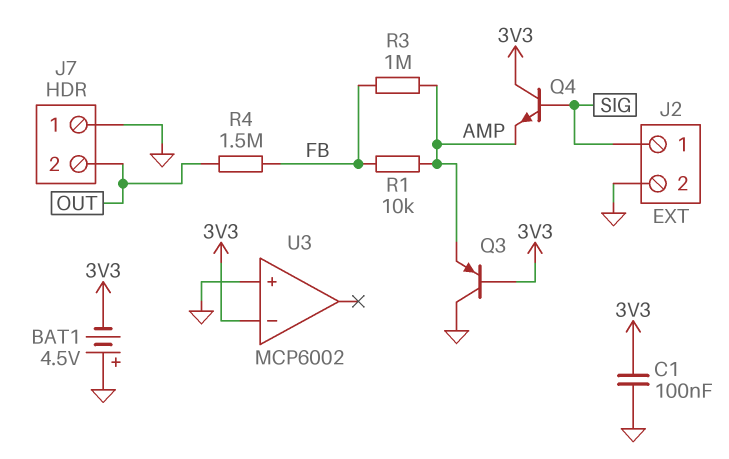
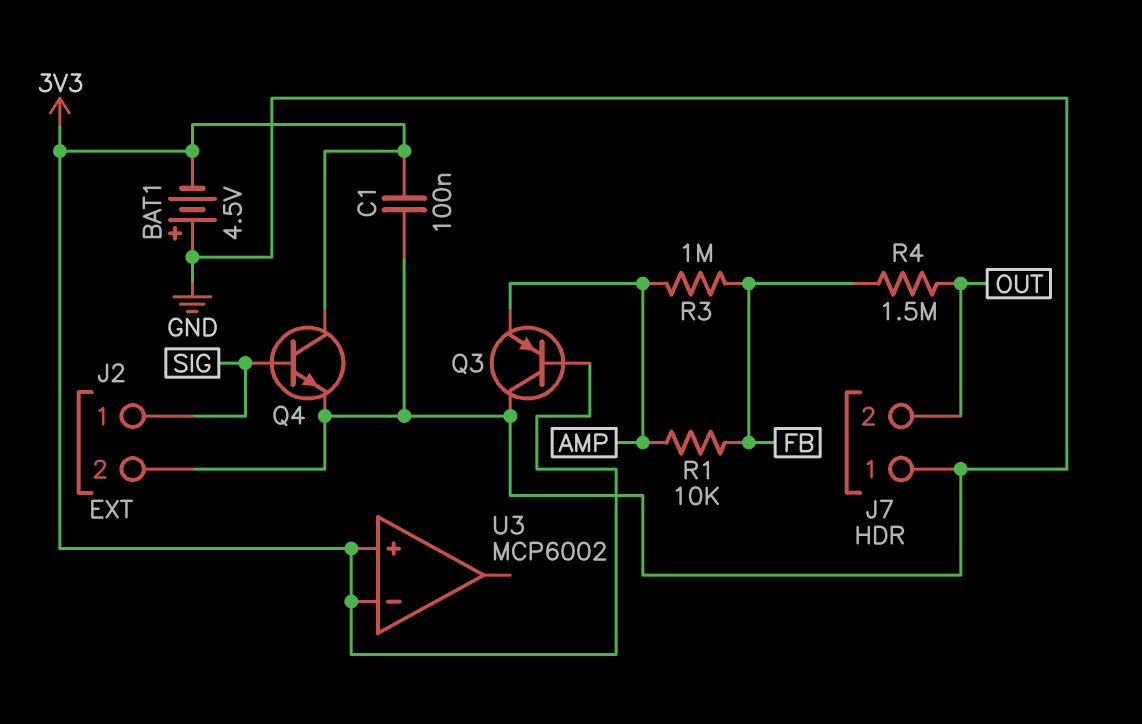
Q4: NPN (B SIG, C 3V3, E AMP) -> NPN (B SIG, C 3V3, E GND)
U3 pin in+: GND -> 3V3

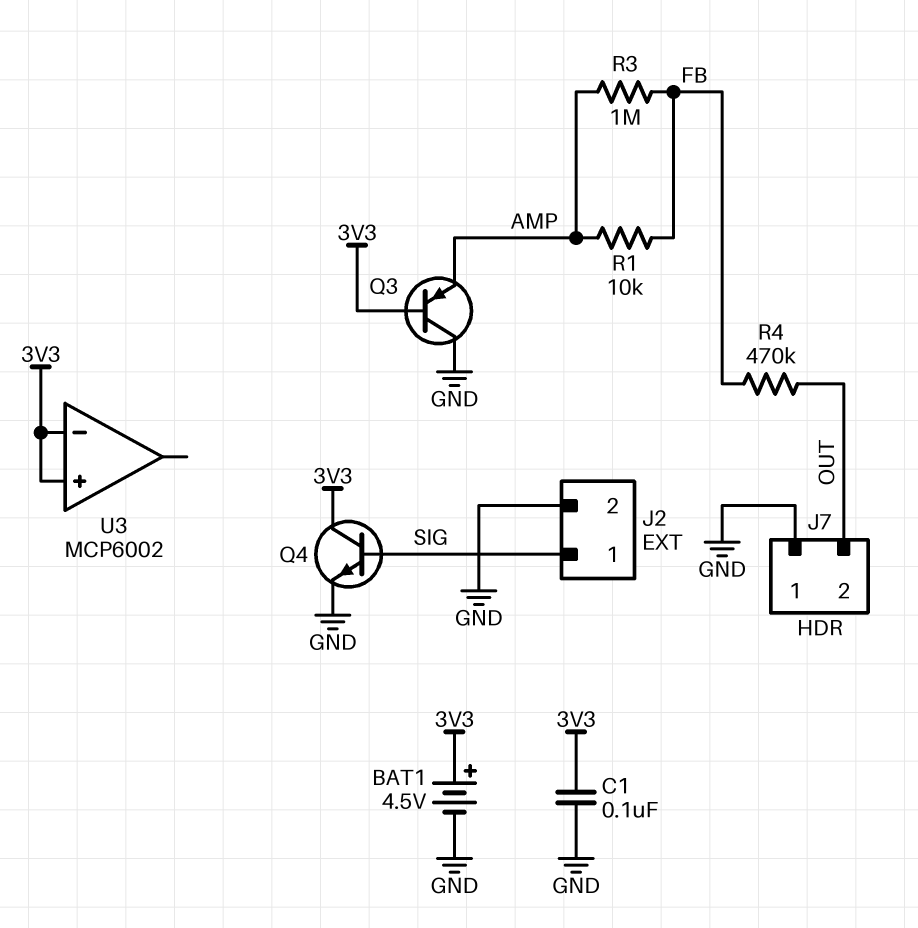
BAT1: 4.5V (plus GND, minus 3V3) -> 4.5V (plus 3V3, minus GND)
R4: 1.5M (FB, OUT) -> 470k (FB, OUT)

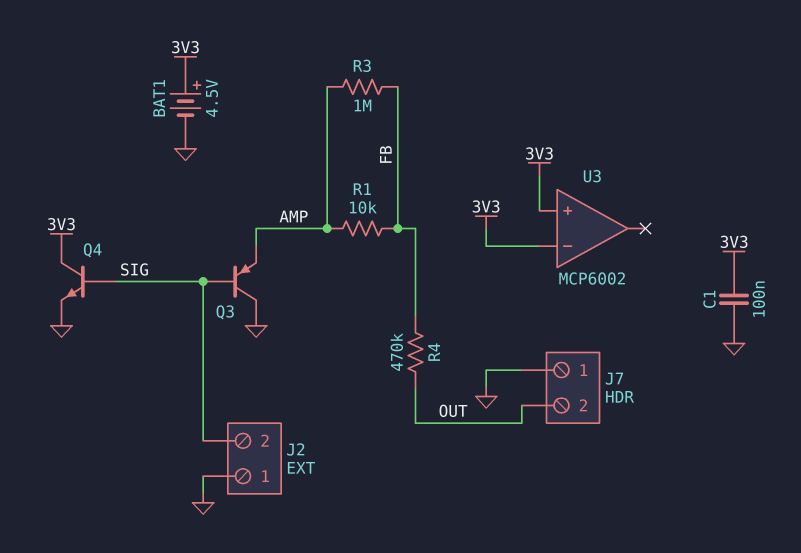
J2 pin 1: SIG -> GND
J2 pin 2: GND -> SIG
Q3: PNP (B 3V3, C GND, E AMP) -> PNP (B SIG, C GND, E AMP)

